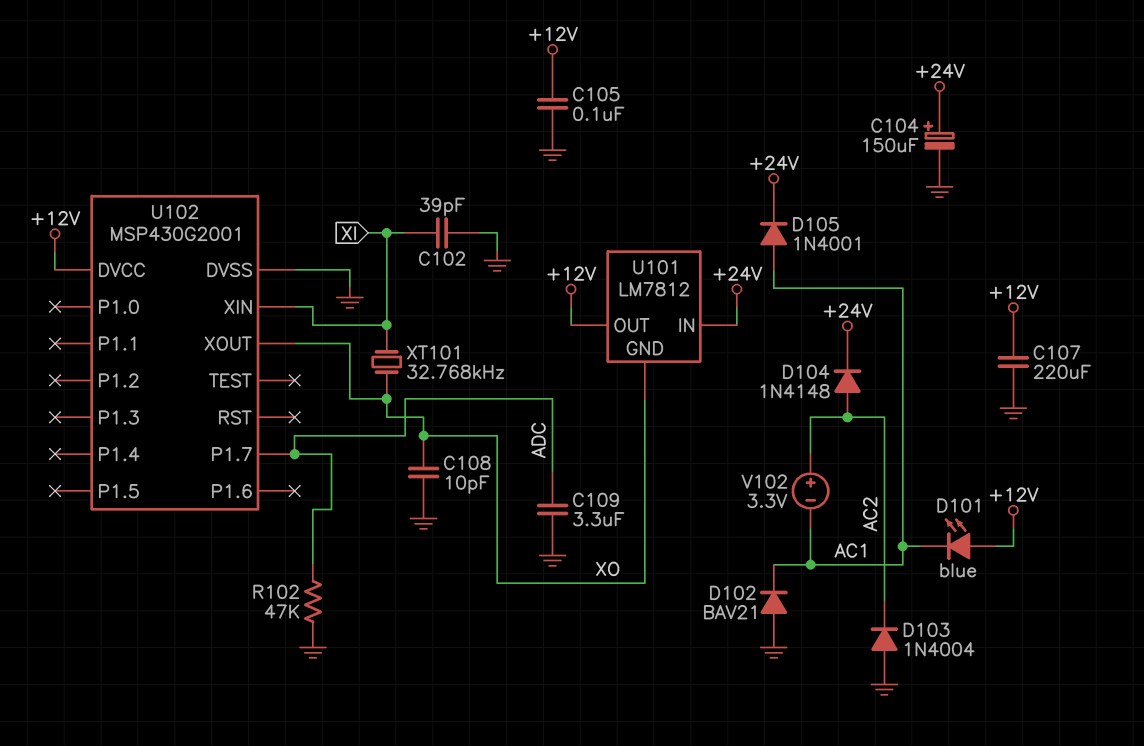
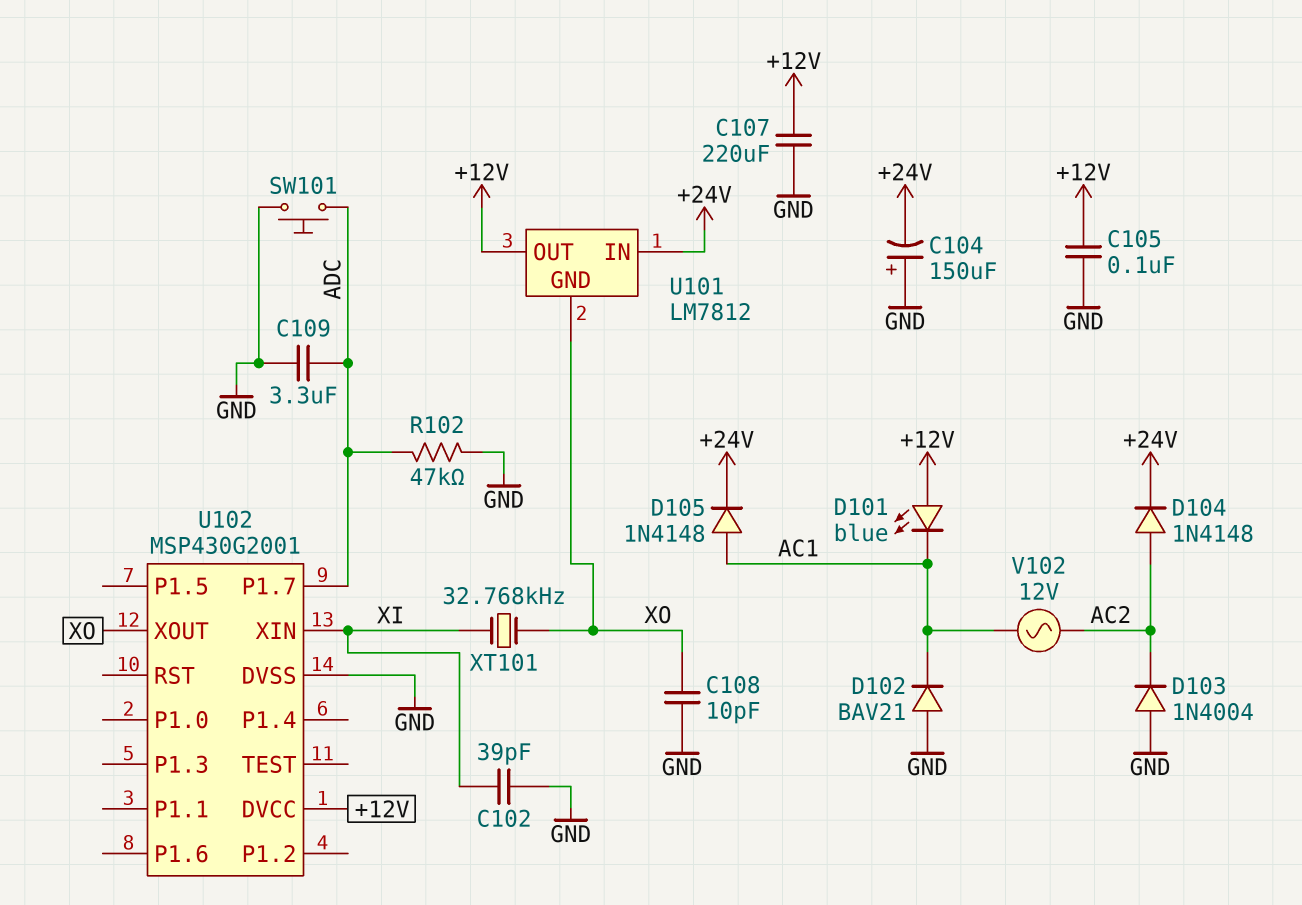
C104: 150uF (plus +24V, minus GND) -> 150uF (plus GND, minus +24V)
D105: diode 1N4001 (A AC1, K +24V) -> diode 1N4148 (A AC1, K +24V)
SW101: none -> button (ADC, GND)
V102: 3.3V (plus AC2, minus AC1) -> AC 12V (AC1, AC2)

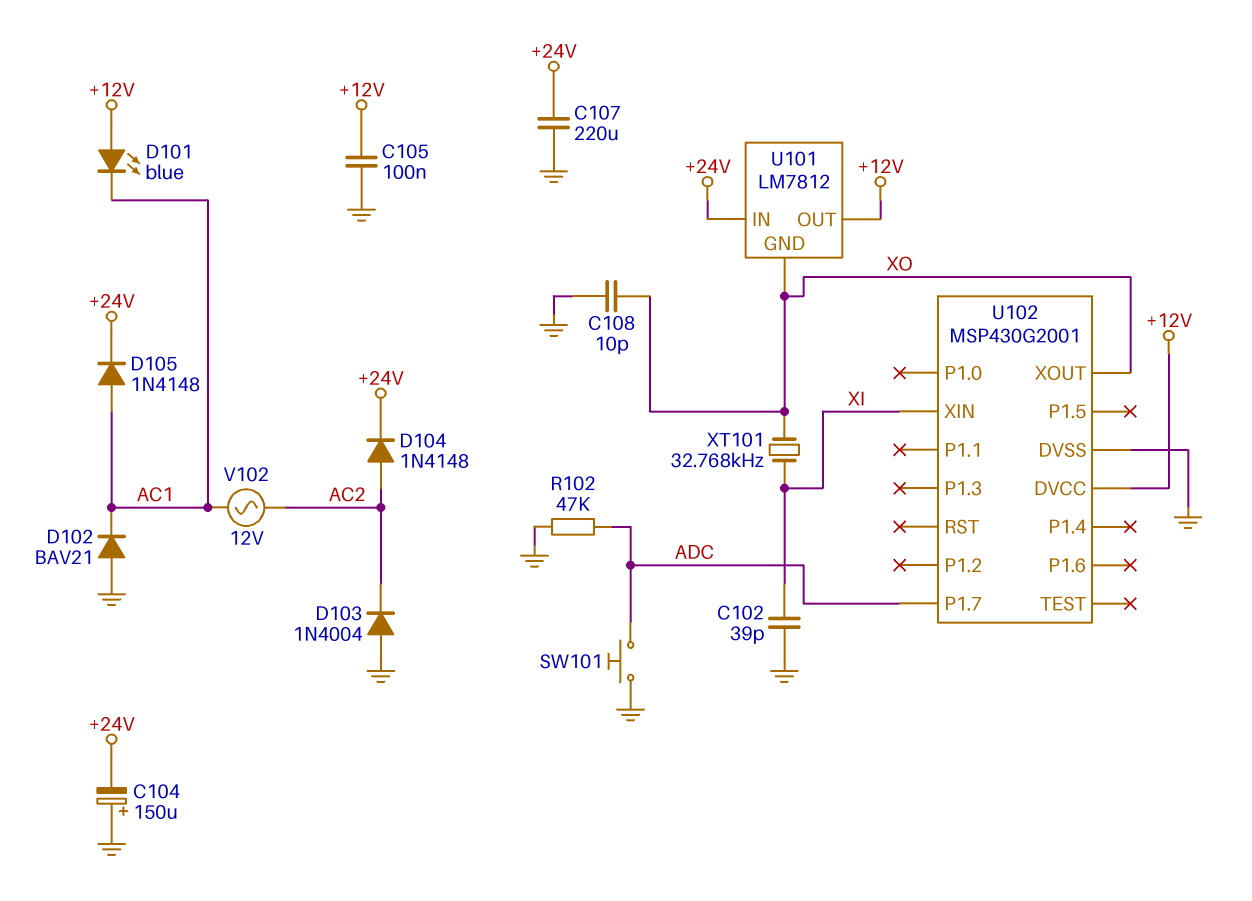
C107: 220uF (+12V, GND) -> 220uF (+24V, GND)
C109: 3.3uF (ADC, GND) -> none

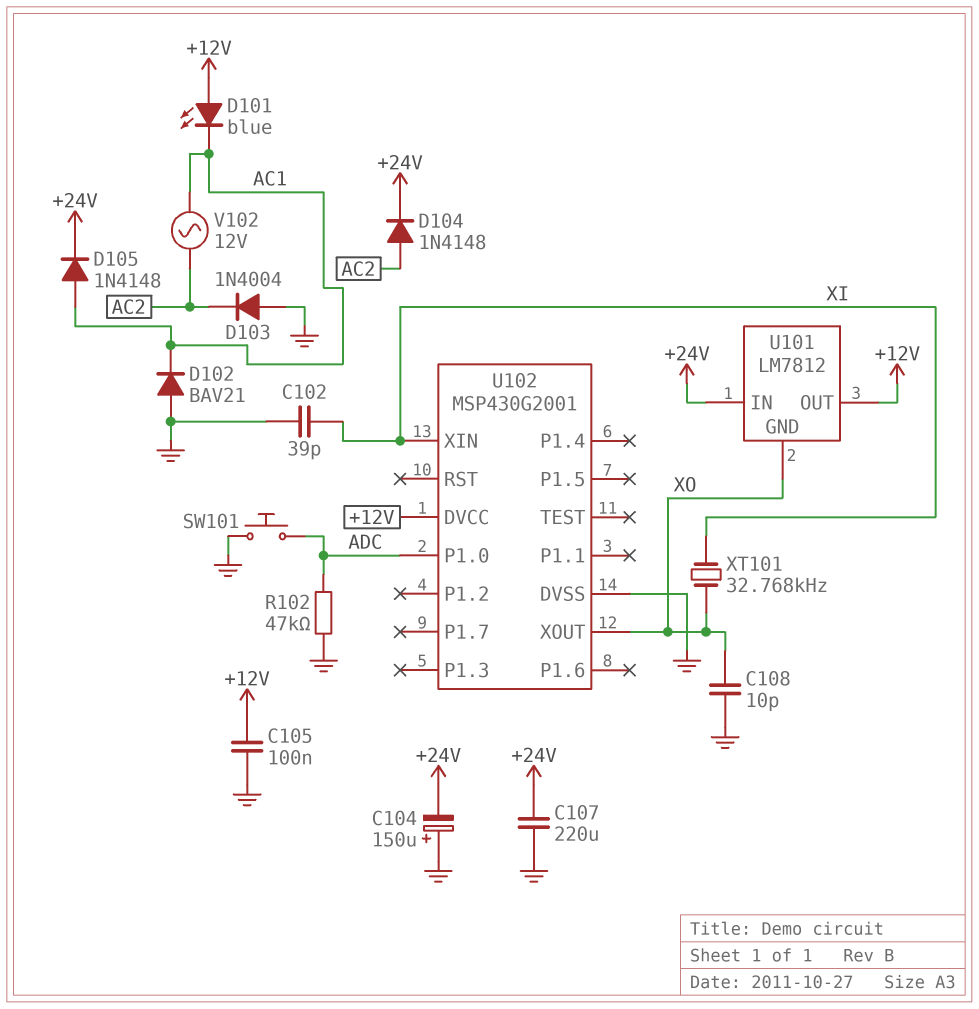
U102 pin P1.0: none -> ADC
U102 pin P1.7: ADC -> none

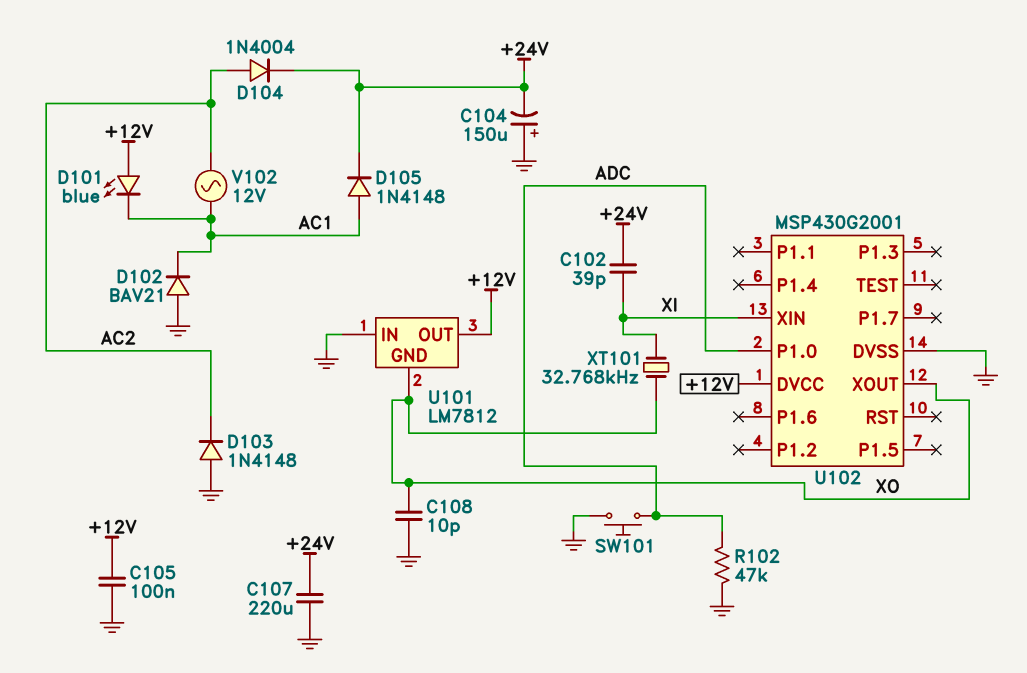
C102: 39pF (GND, XI) -> 39pF (+24V, XI)
D103: diode 1N4004 (A GND, K AC2) -> diode 1N4148 (A GND, K AC2)
D104: diode 1N4148 (A AC2, K +24V) -> diode 1N4004 (A AC2, K +24V)
U101 pin IN: +24V -> GND

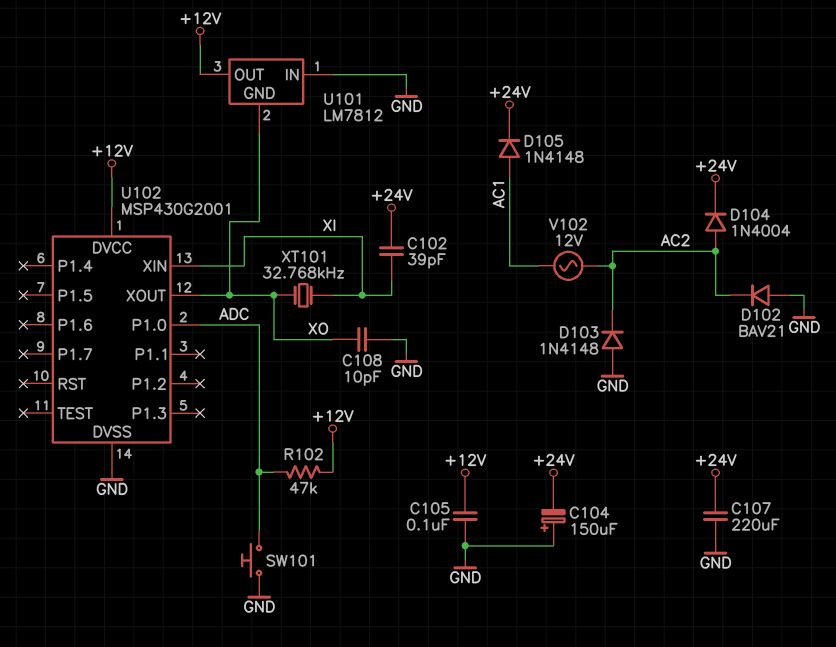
D101: LED blue (A +12V, K AC1) -> none
D102: diode BAV21 (A GND, K AC1) -> diode BAV21 (A GND, K AC2)
R102: 47k (ADC, GND) -> 47k (+12V, ADC)

